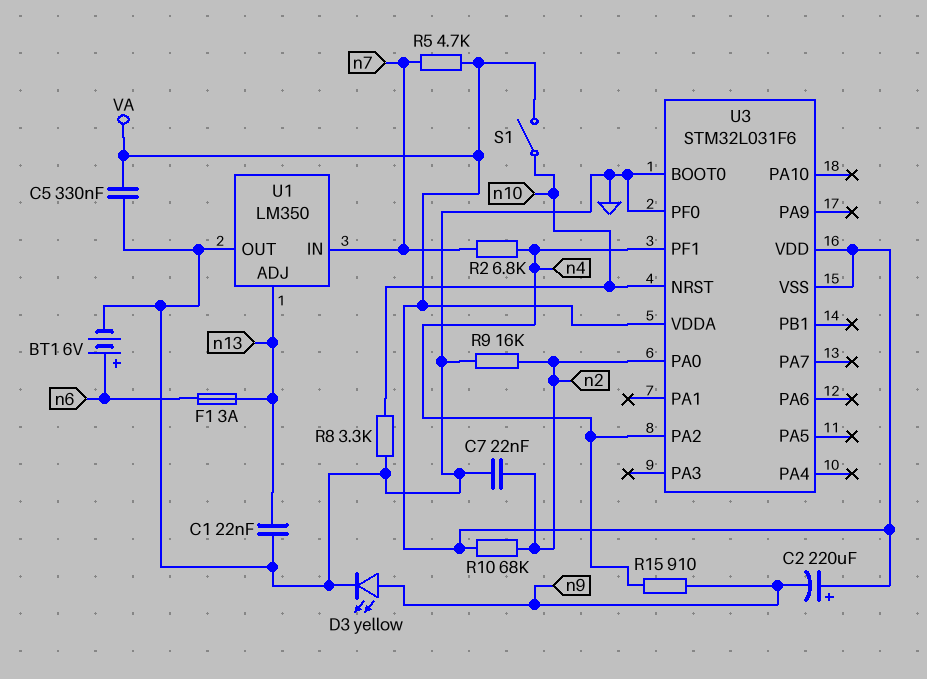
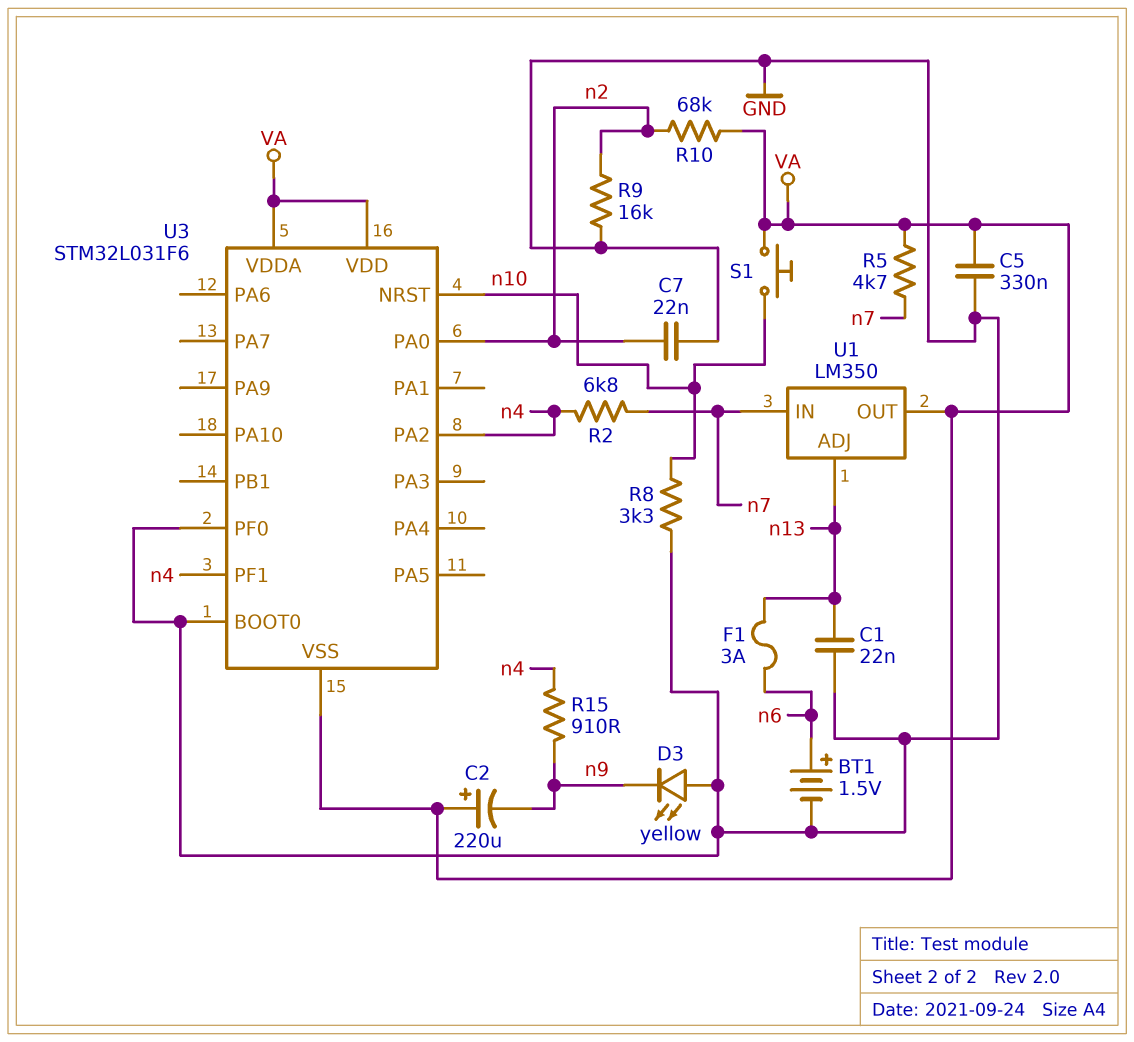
BT1: 6V (plus n6, minus GND) -> 1.5V (plus n6, minus GND)
D3: LED yellow (A n9, K GND) -> LED yellow (A GND, K n9)
S1: switch (VA, n10) -> button (VA, n10)
U1 pin OUT: GND -> VA

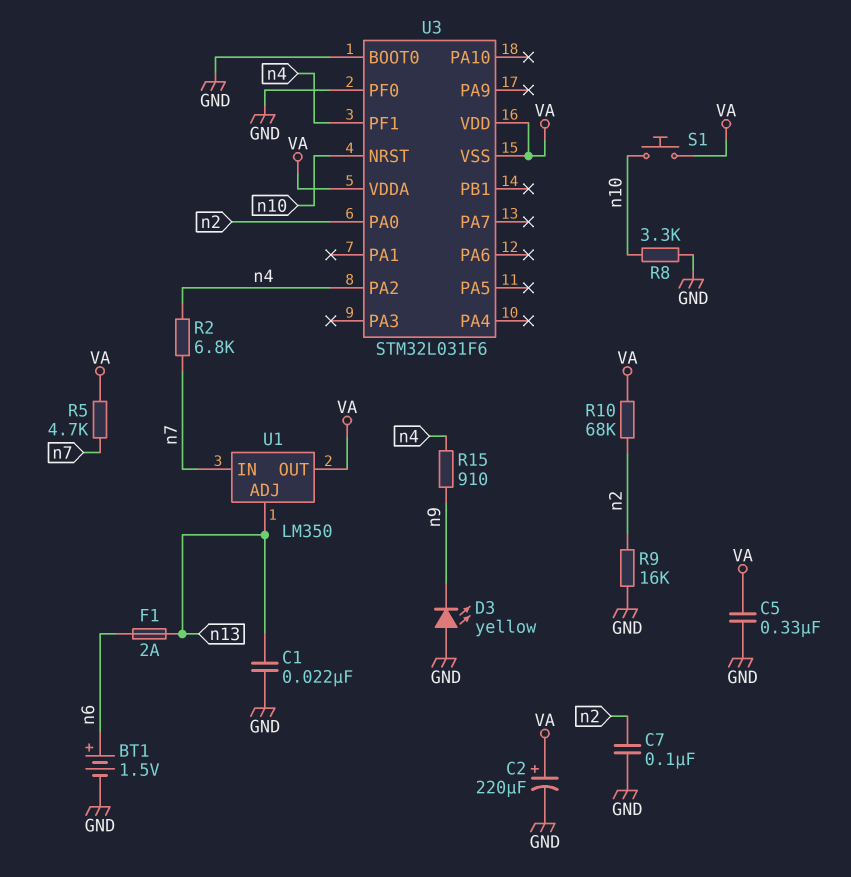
C2: 220uF (plus VA, minus n9) -> 220uF (plus VA, minus GND)
C7: 22nF (GND, n2) -> 100nF (GND, n2)
F1: 3A (n6, n13) -> 2A (n6, n13)

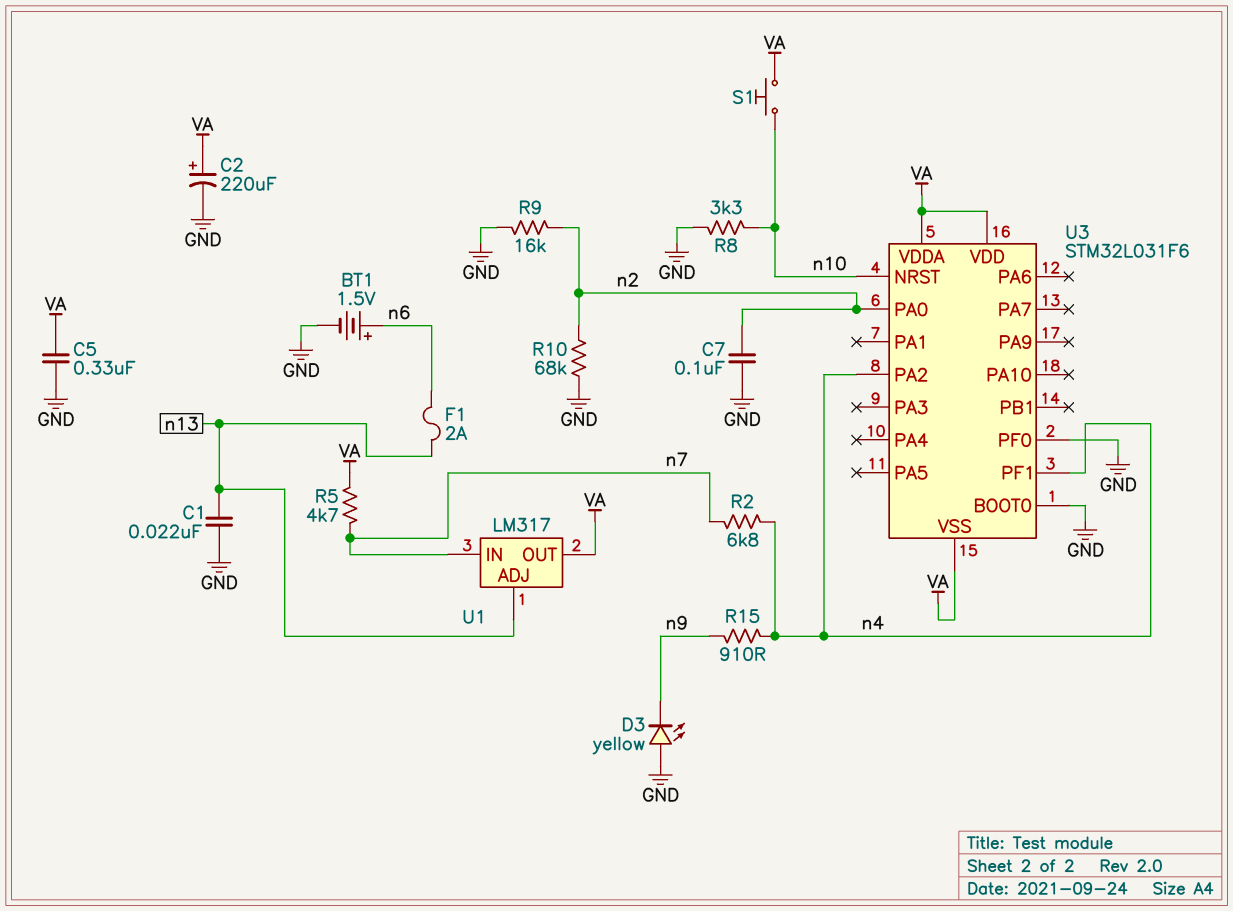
R10: 68k (VA, n2) -> 68k (GND, n2)
U1: LM350 -> LM317

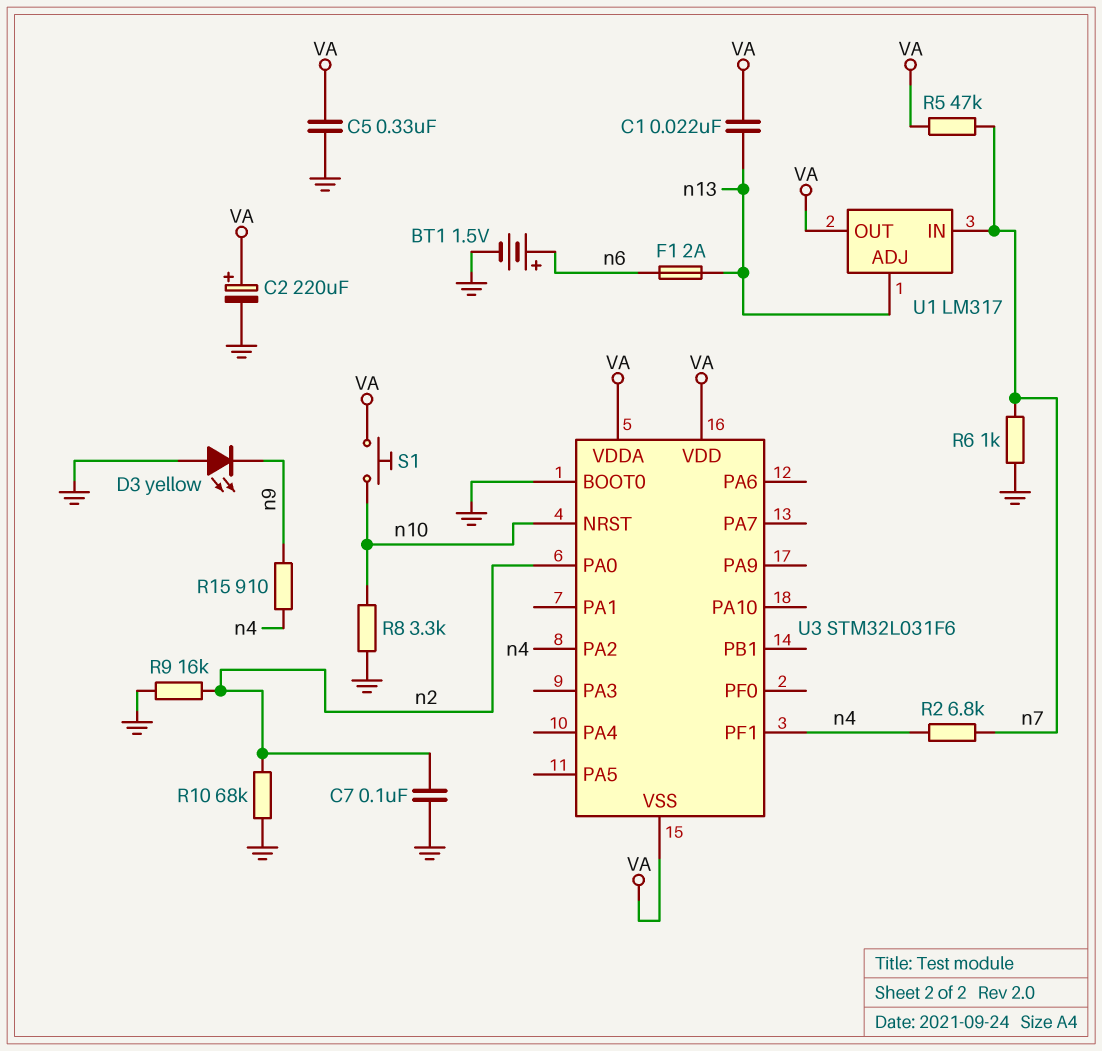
C1: 22nF (GND, n13) -> 22nF (VA, n13)
R5: 4.7k (VA, n7) -> 47k (VA, n7)
R6: none -> 1k (GND, n7)
U3 pin PF0: GND -> none

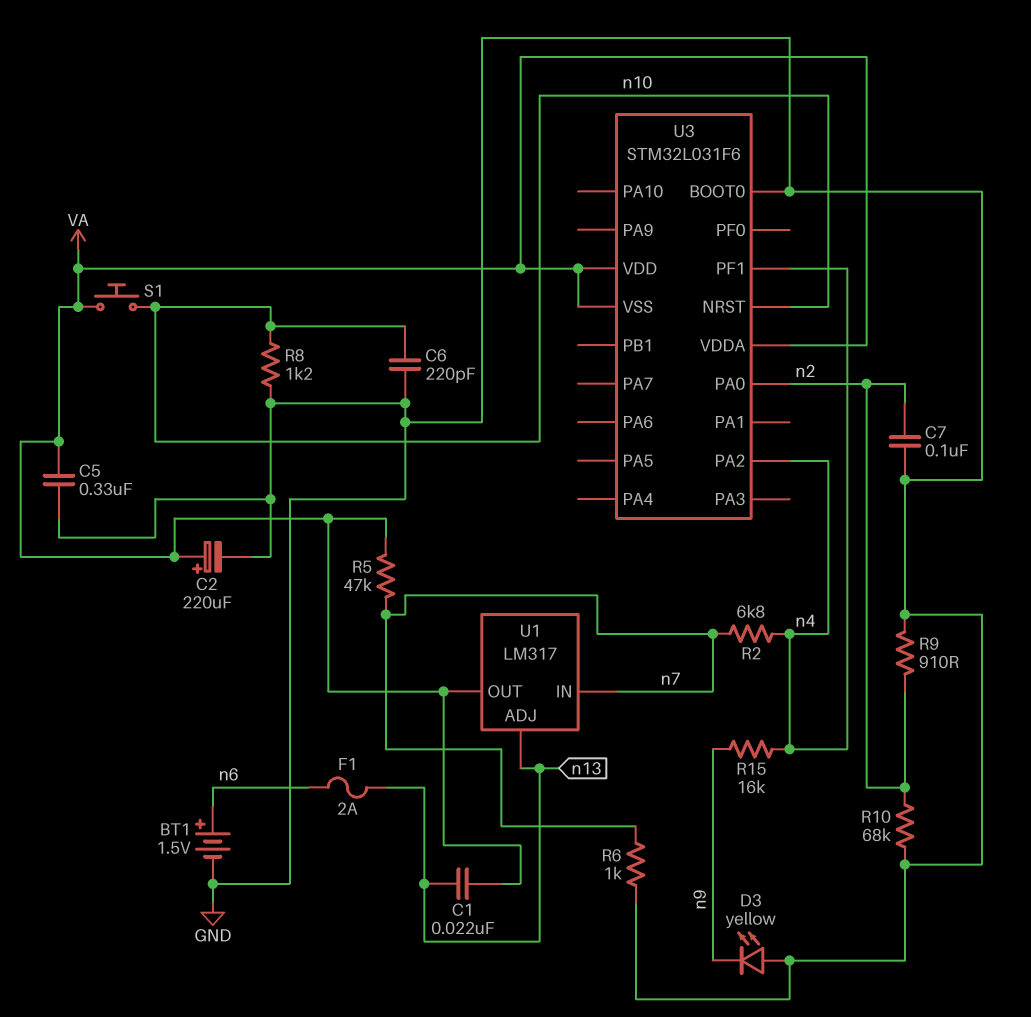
C6: none -> 220pF (GND, n10)
R8: 3.3k (GND, n10) -> 1.2k (GND, n10)
R9: 16k (GND, n2) -> 910 (GND, n2)
R15: 910 (n4, n9) -> 16k (n4, n9)

